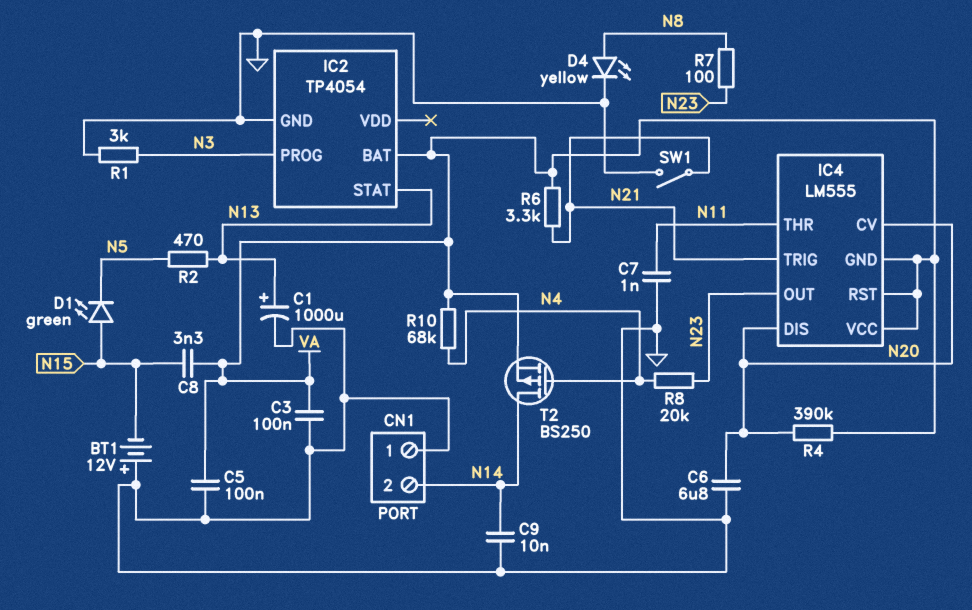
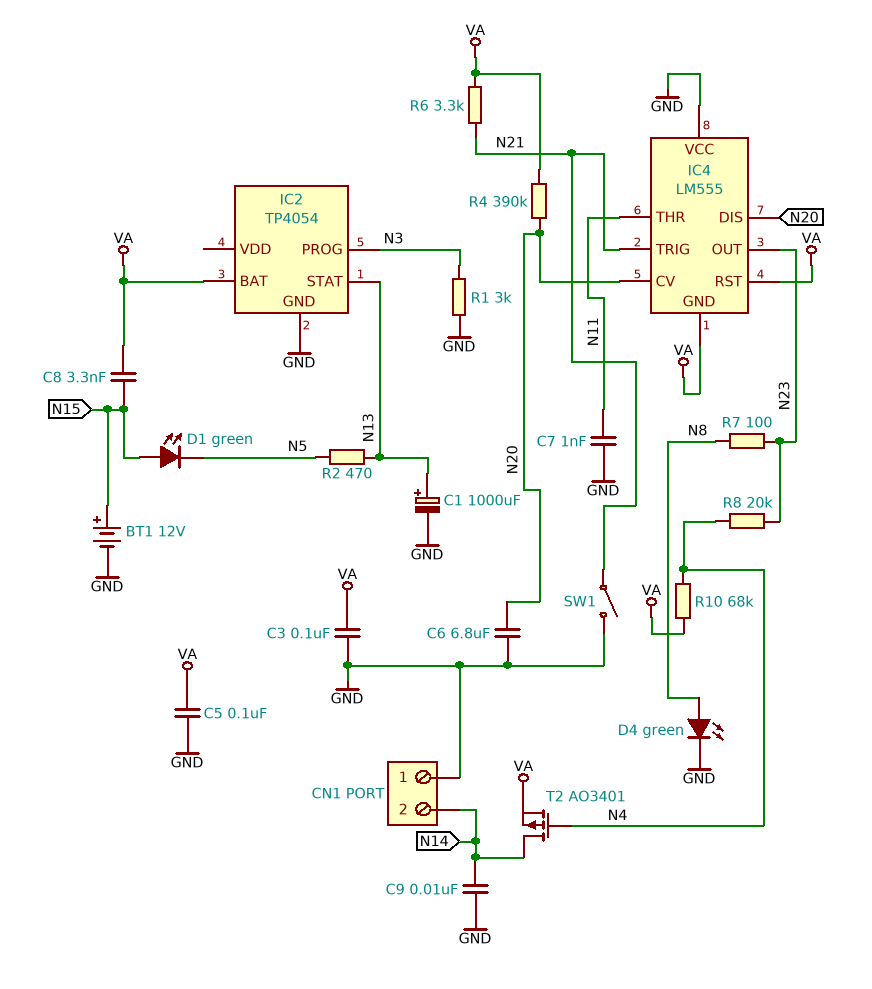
BT1: 12V (plus GND, minus N15) -> 12V (plus N15, minus GND)
D4: LED yellow (A N8, K GND) -> LED green (A N8, K GND)
IC4 pin VCC: VA -> GND
T2: PMOS BS250 (G N4, D N14, S VA) -> PMOS AO3401 (G N4, D N14, S VA)

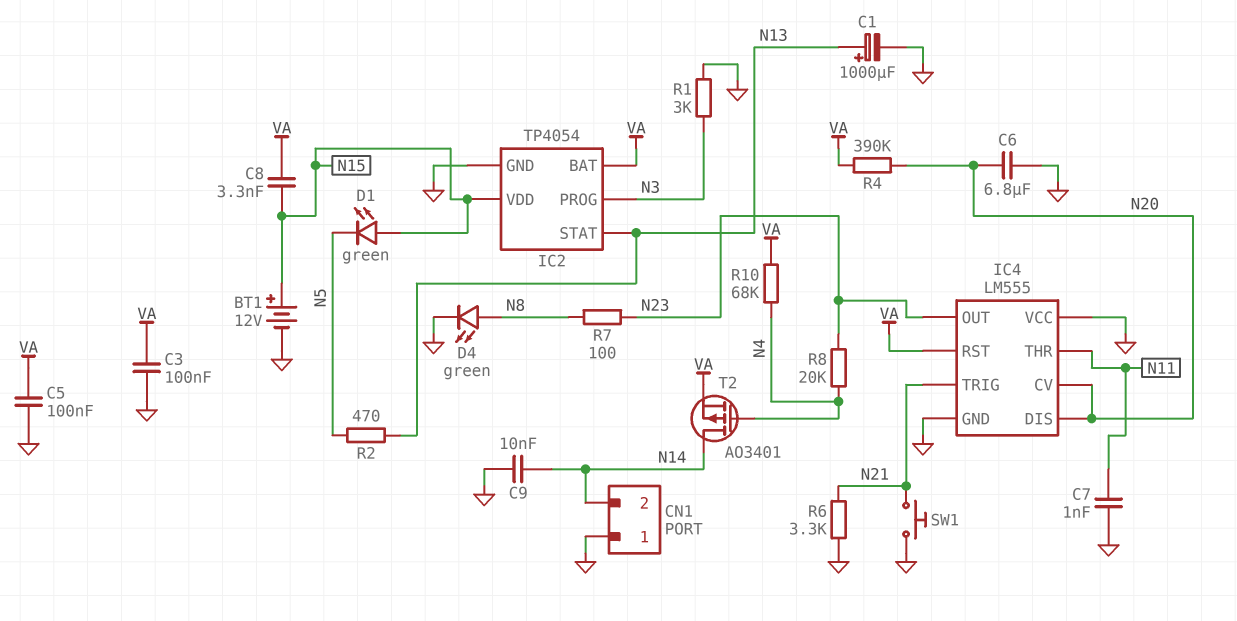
IC2 pin VDD: none -> N15
IC4 pin GND: VA -> GND
R6: 3.3k (N21, VA) -> 3.3k (GND, N21)
SW1: switch (GND, N21) -> button (GND, N21)

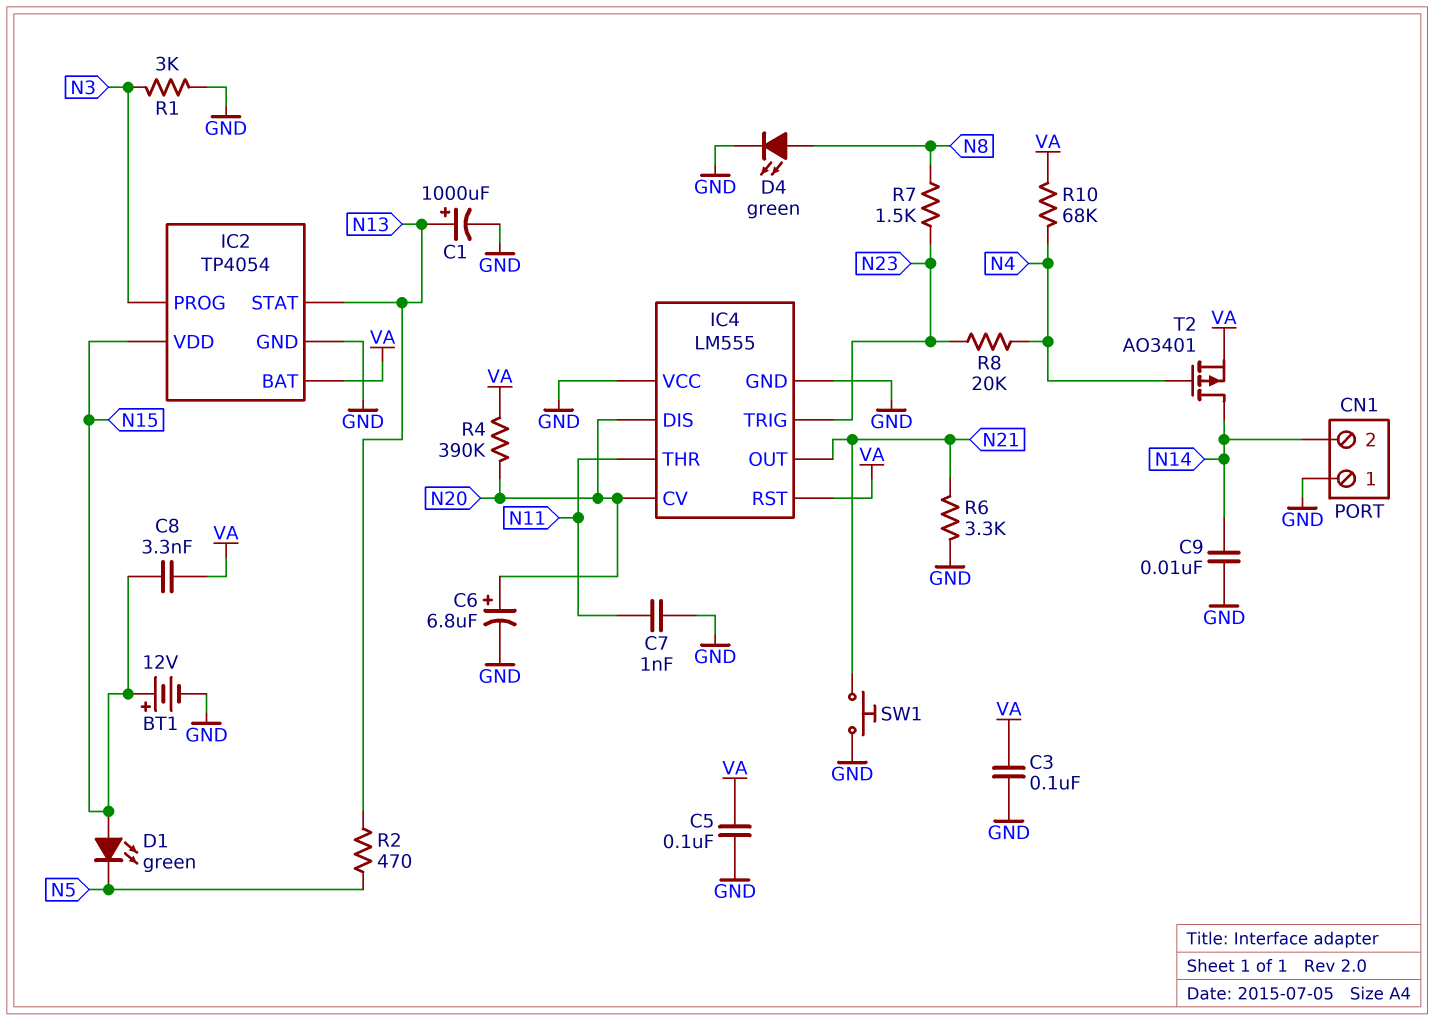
C6: 6.8uF (GND, N20) -> 6.8uF (plus N20, minus GND)
IC4 pin OUT: N23 -> N21
IC4 pin TRIG: N21 -> N23
R7: 100 (N8, N23) -> 1.5k (N8, N23)

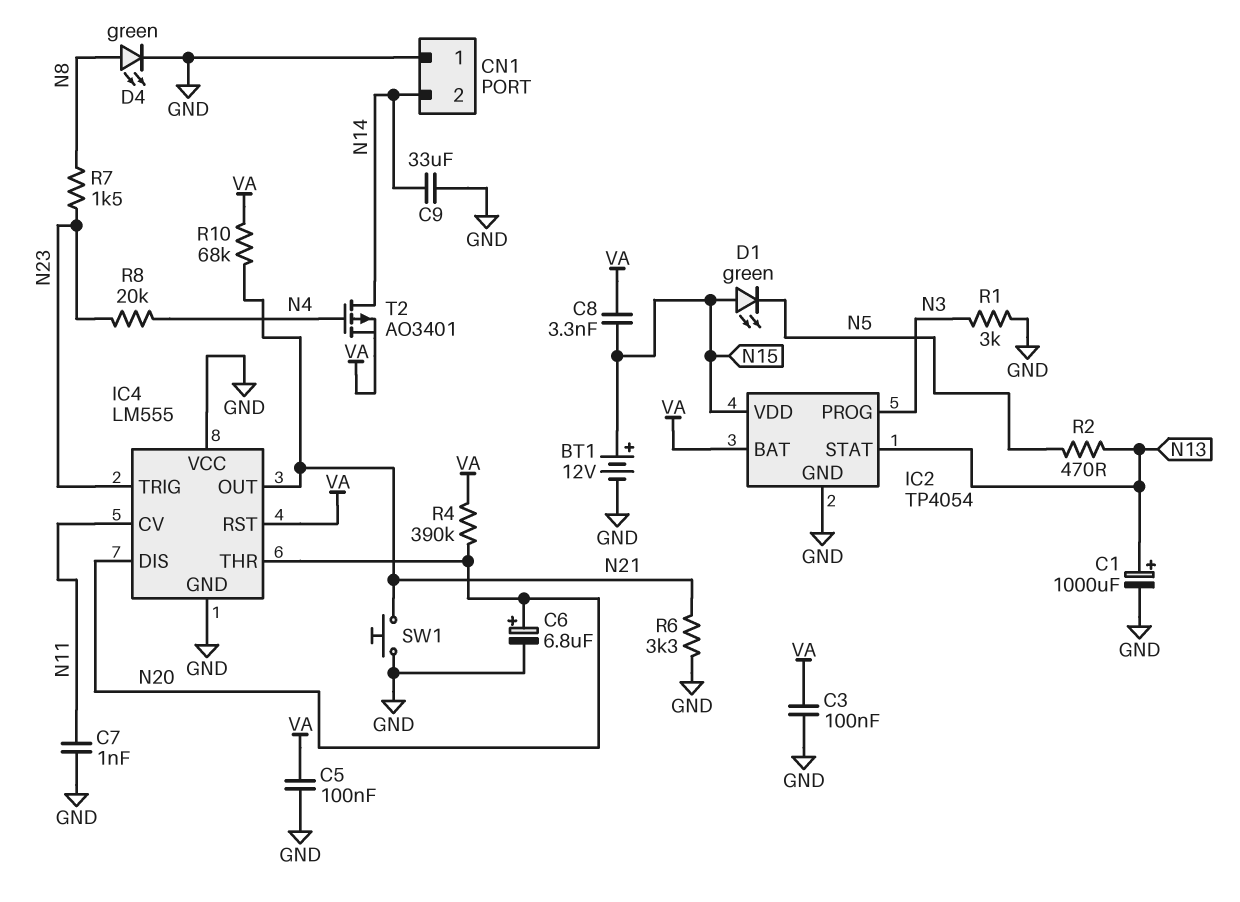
C9: 10nF (GND, N14) -> 33uF (GND, N14)
IC4 pin CV: N20 -> N11
IC4 pin THR: N11 -> N20
R10: 68k (N4, VA) -> 68k (N21, VA)

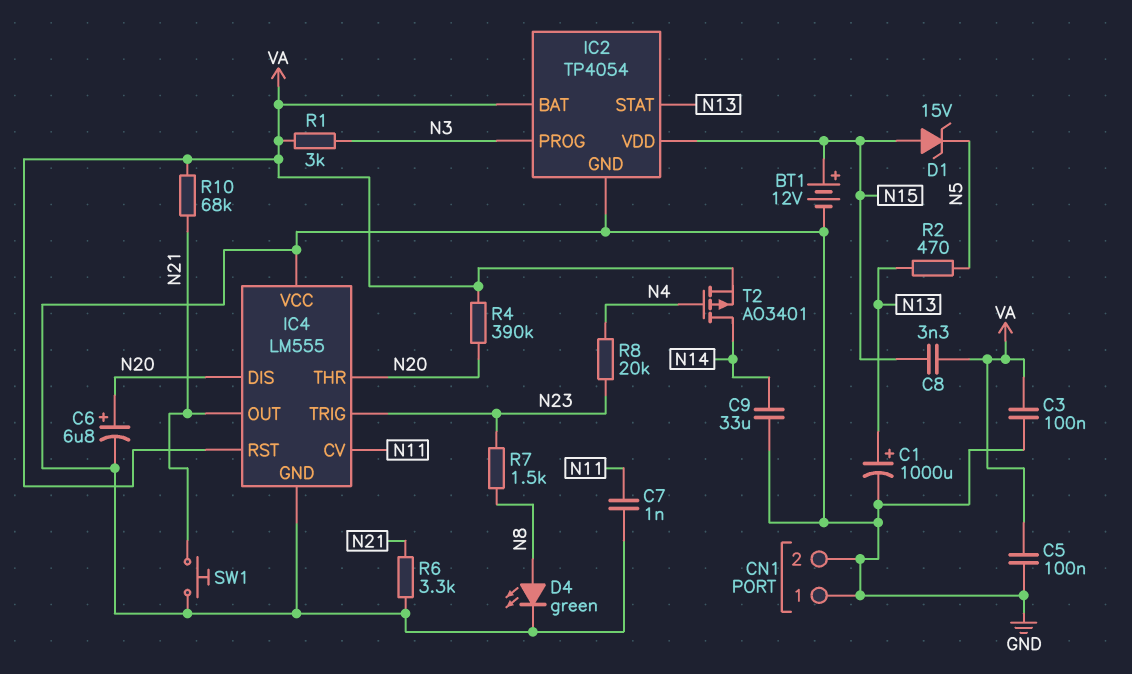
CN1 pin 2: N14 -> GND
D1: LED green (A N15, K N5) -> zener 15V (A N15, K N5)
R1: 3k (GND, N3) -> 3k (N3, VA)

